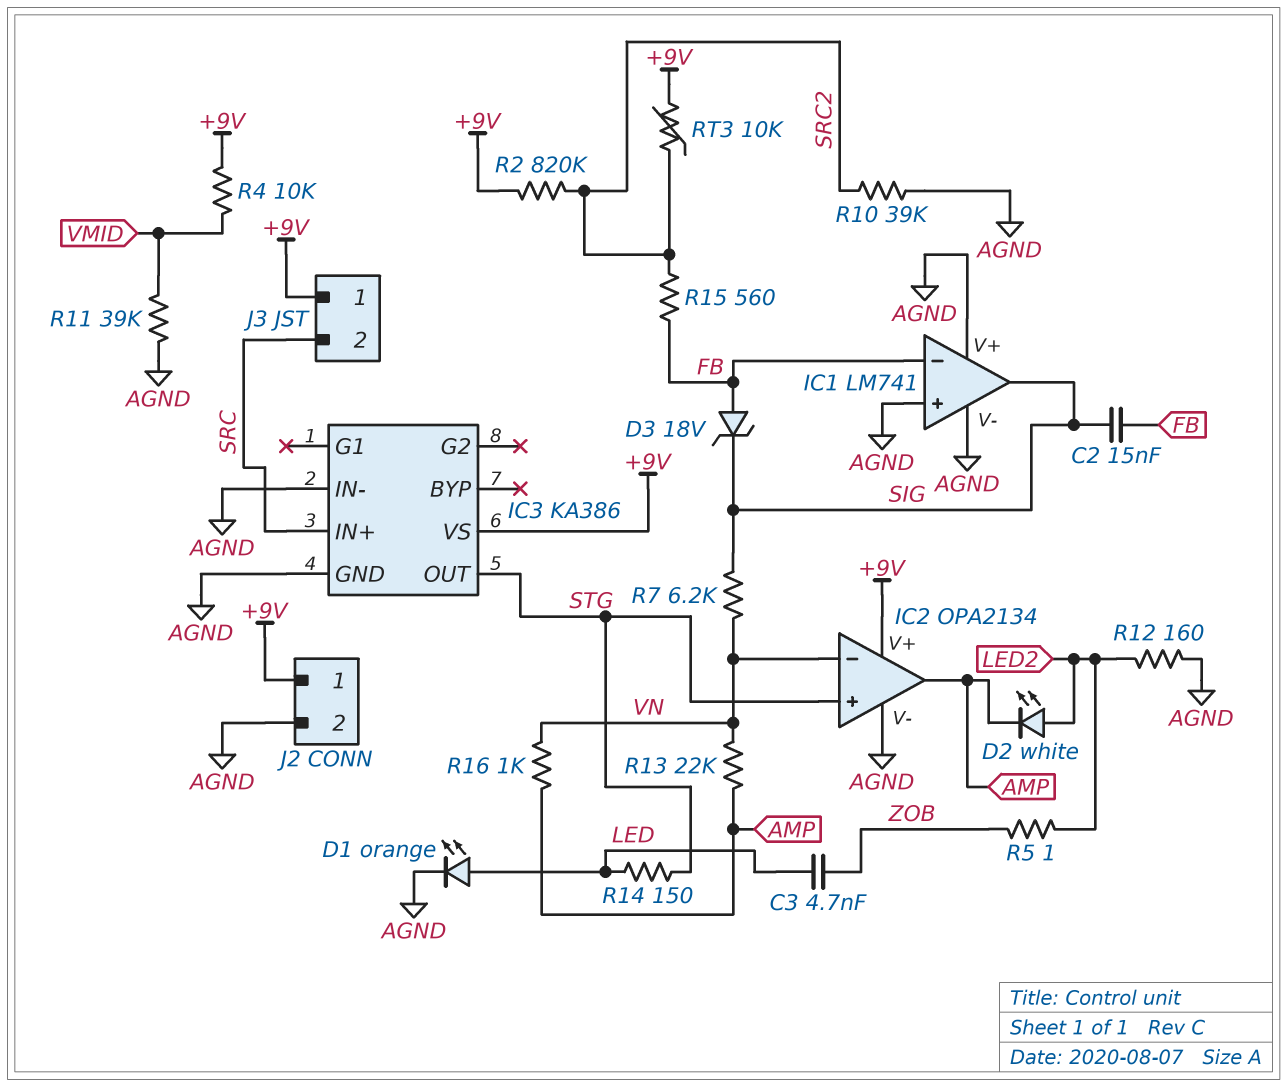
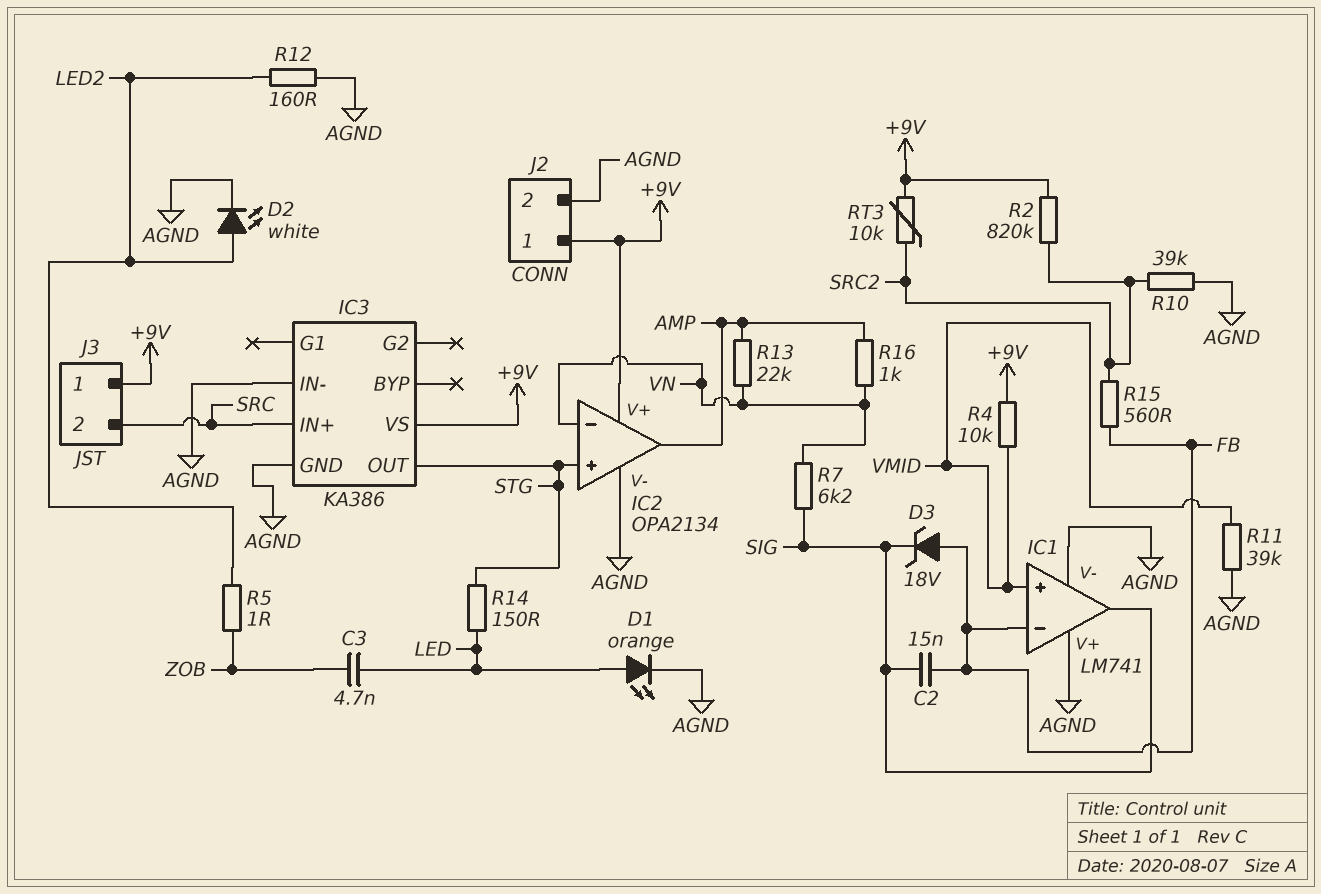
D2: LED white (A LED2, K AMP) -> LED white (A LED2, K AGND)
IC1 pin in+: AGND -> VMID

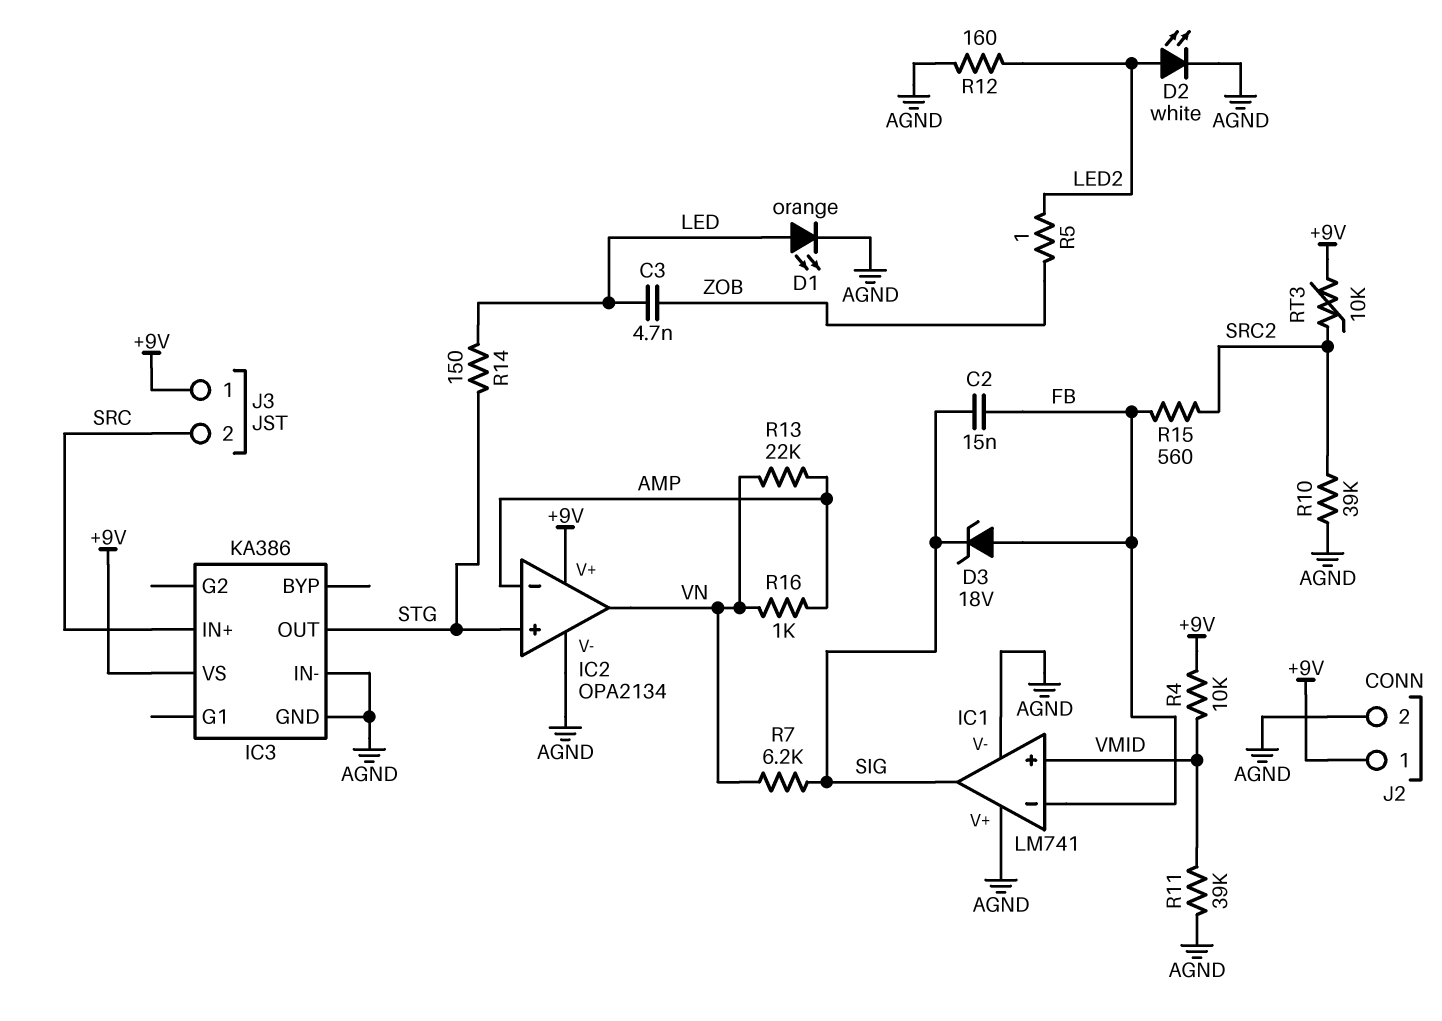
IC2 pin in-: VN -> AMP
IC2 pin out: AMP -> VN
R2: 820k (+9V, SRC2) -> none

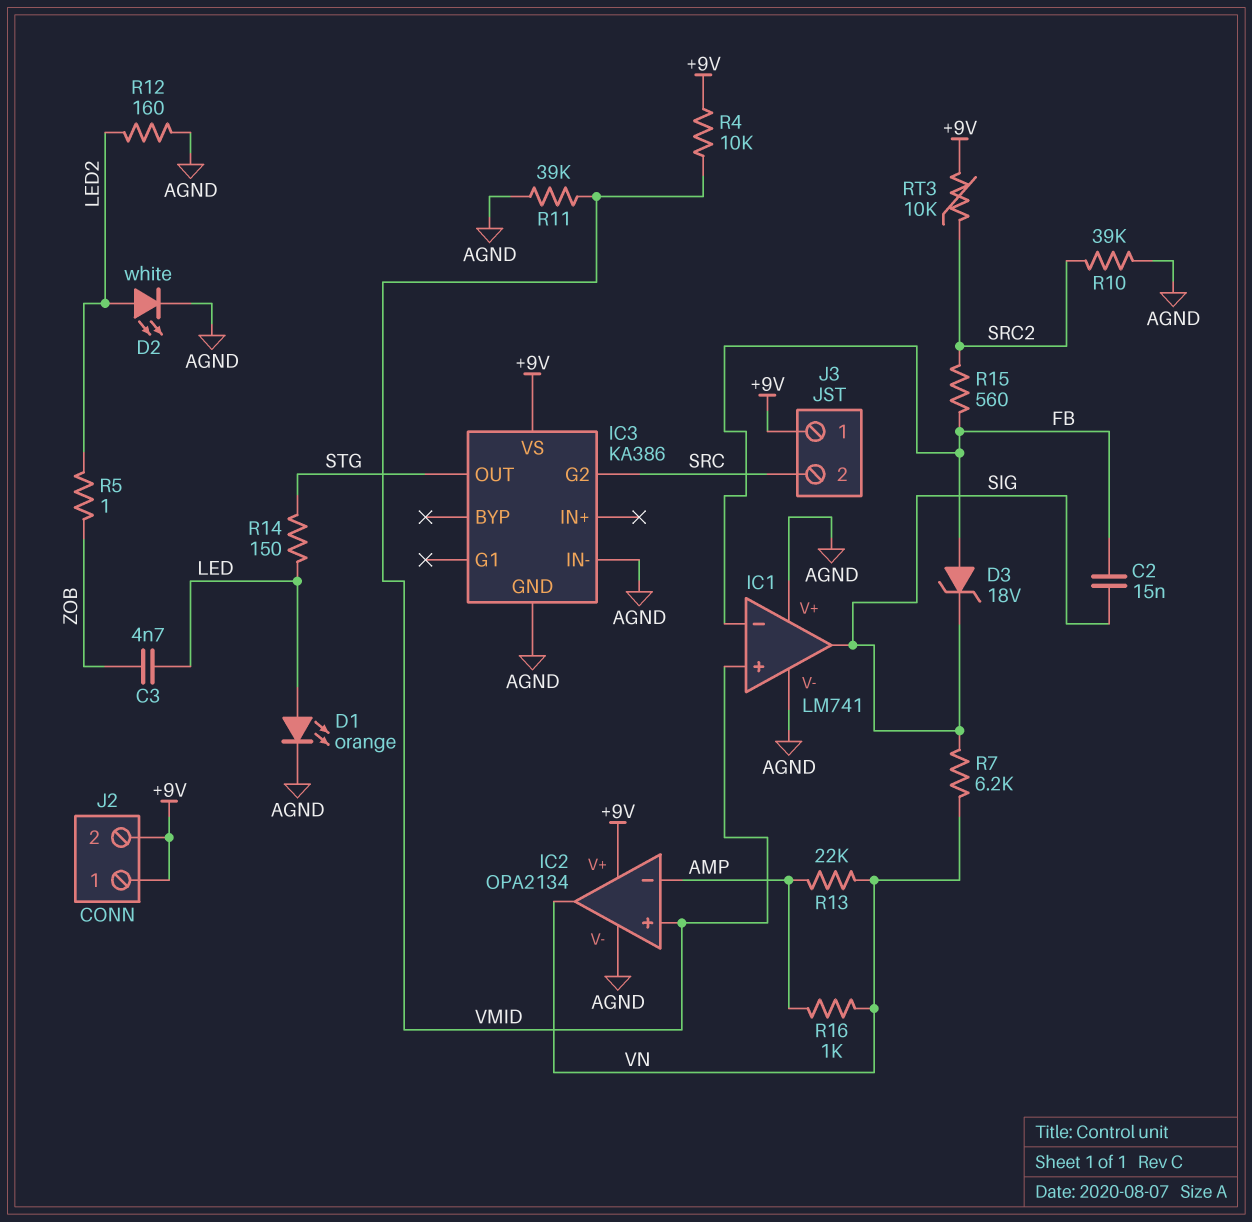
IC2 pin in+: STG -> VMID
IC3 pin G2: none -> SRC
IC3 pin IN+: SRC -> none
J2 pin 2: AGND -> +9V

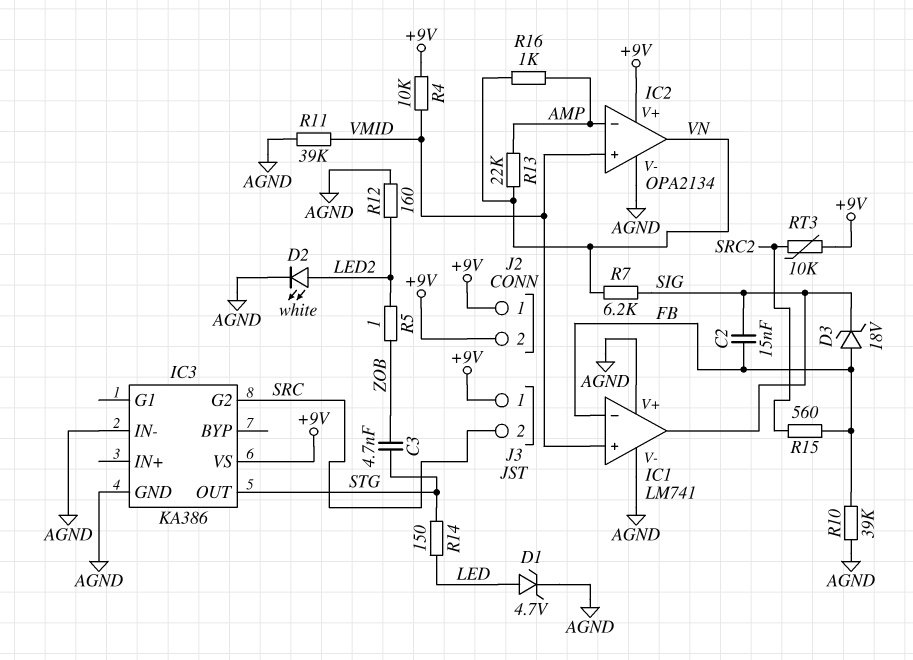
C3: 4.7nF (LED, ZOB) -> 4.7nF (STG, ZOB)
D1: LED orange (A LED, K AGND) -> zener 4.7V (A LED, K AGND)
R10: 39k (AGND, SRC2) -> 39k (AGND, FB)

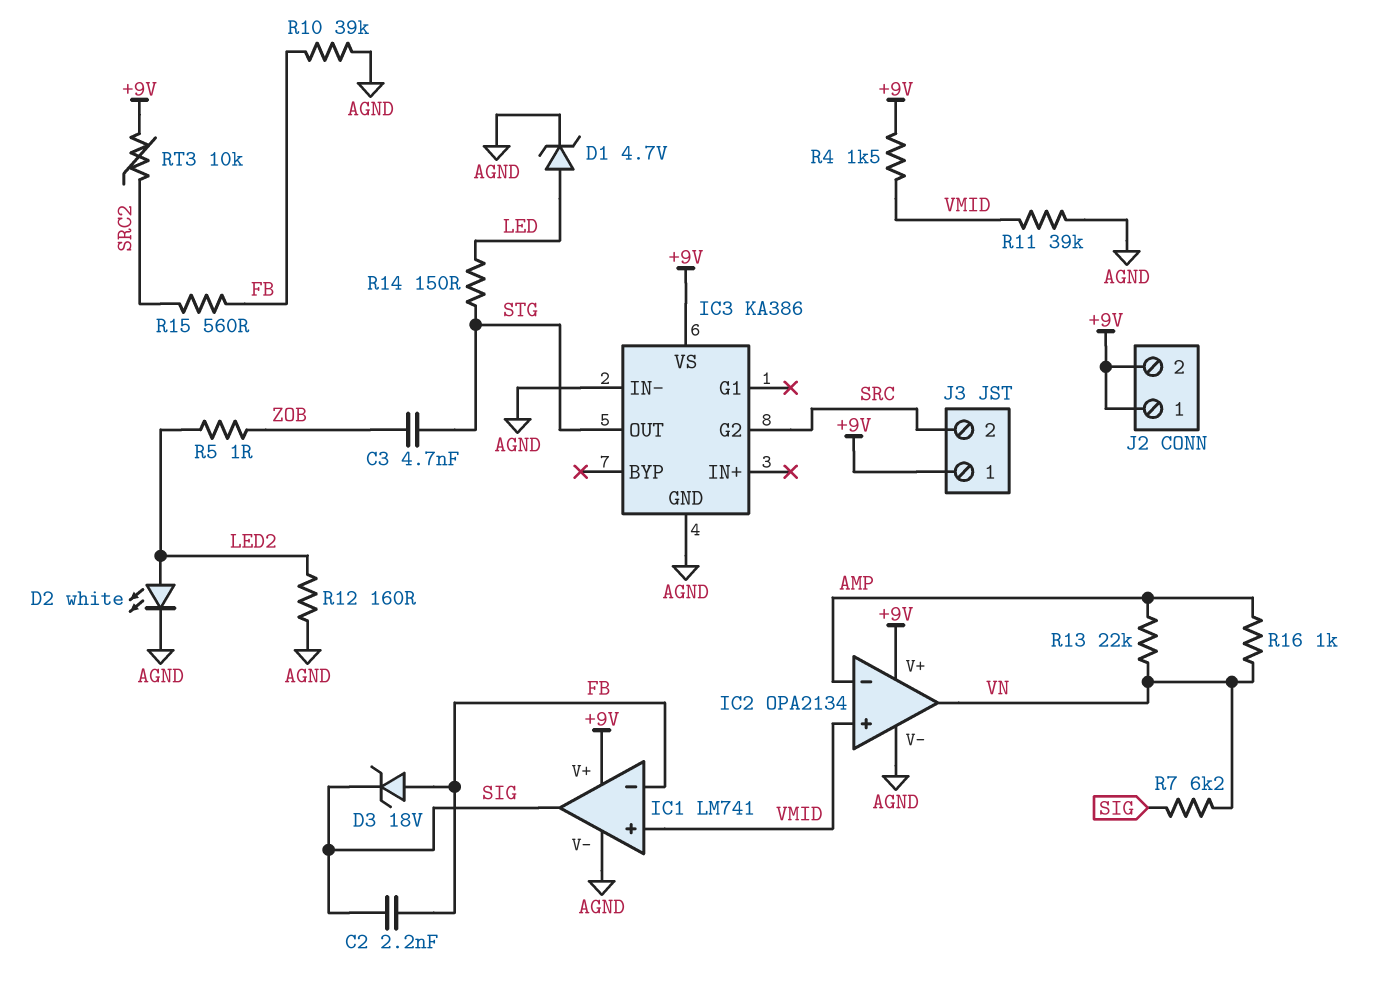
C2: 15nF (FB, SIG) -> 2.2nF (FB, SIG)
IC1 pin V+: AGND -> +9V
R4: 10k (+9V, VMID) -> 1.5k (+9V, VMID)

